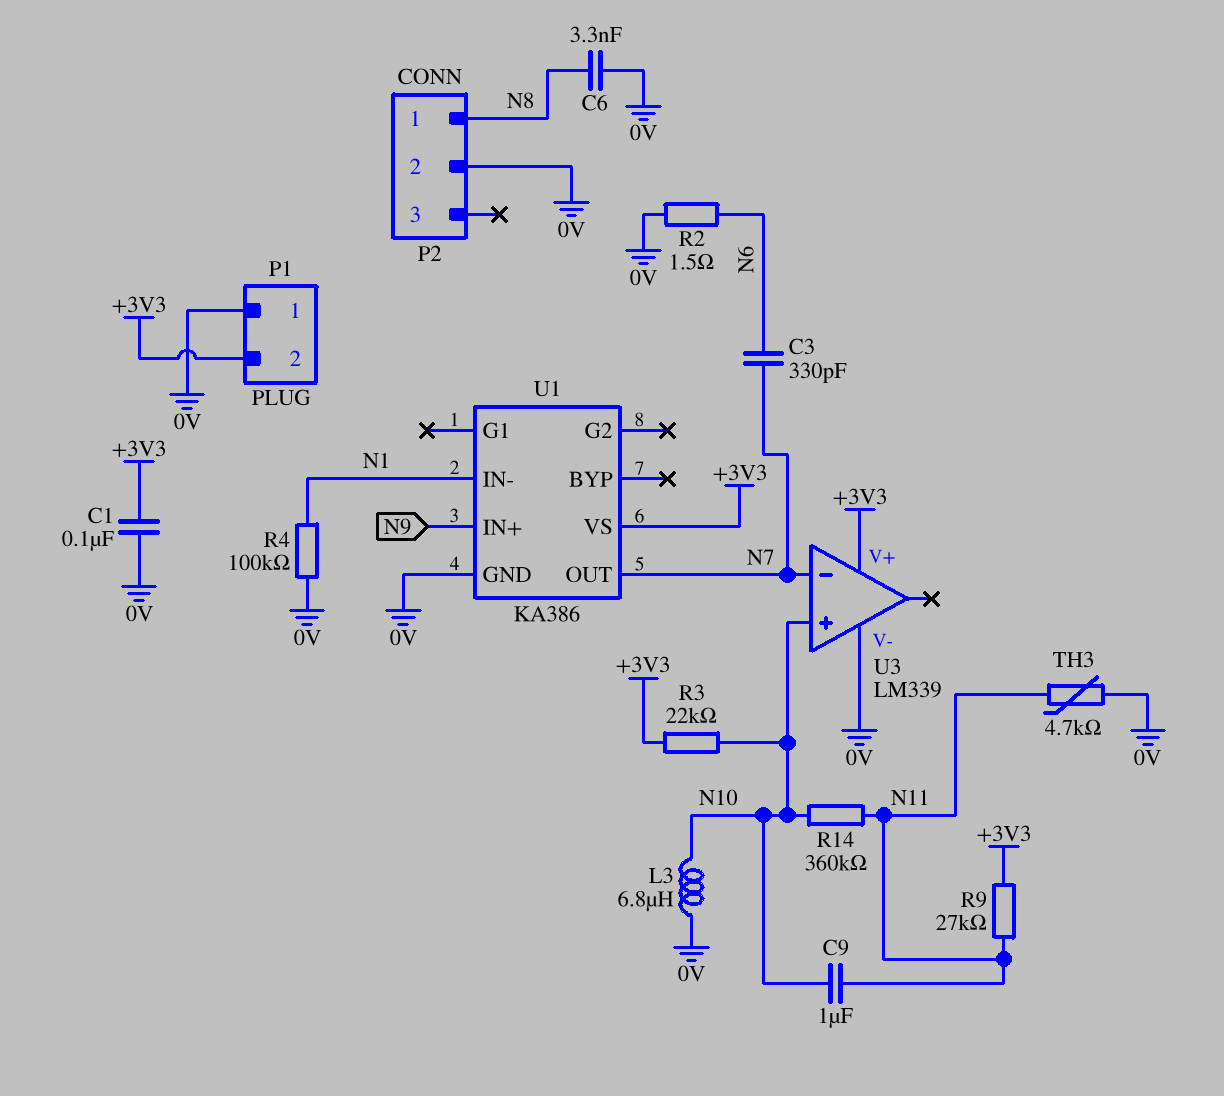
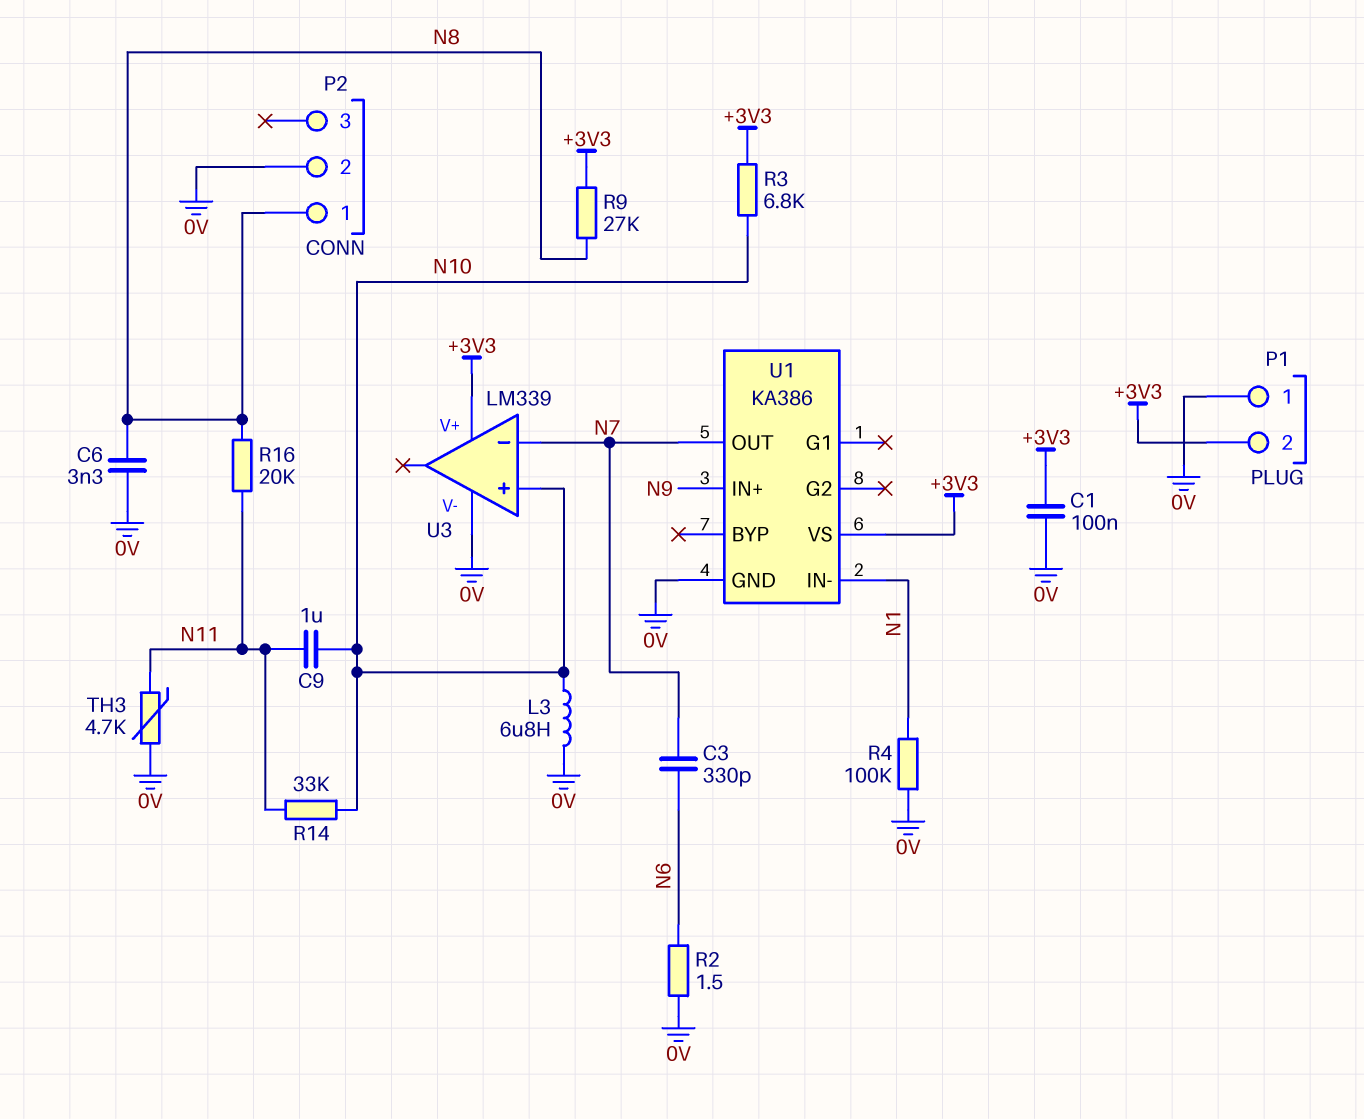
R3: 22k (+3V3, N10) -> 6.8k (+3V3, N10)
R9: 27k (+3V3, N11) -> 27k (+3V3, N8)
R14: 360k (N10, N11) -> 33k (N10, N11)
R16: none -> 20k (N8, N11)

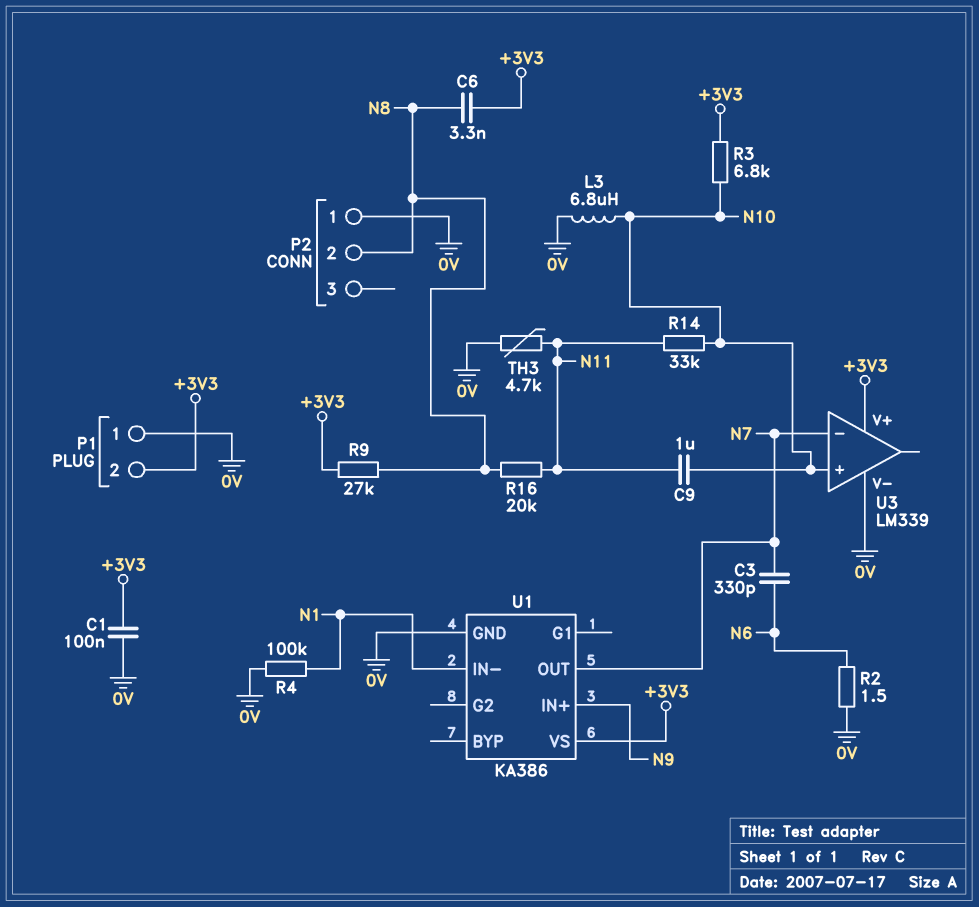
C6: 3.3nF (0V, N8) -> 3.3nF (+3V3, N8)
P2 pin 1: N8 -> 0V
P2 pin 2: 0V -> N8

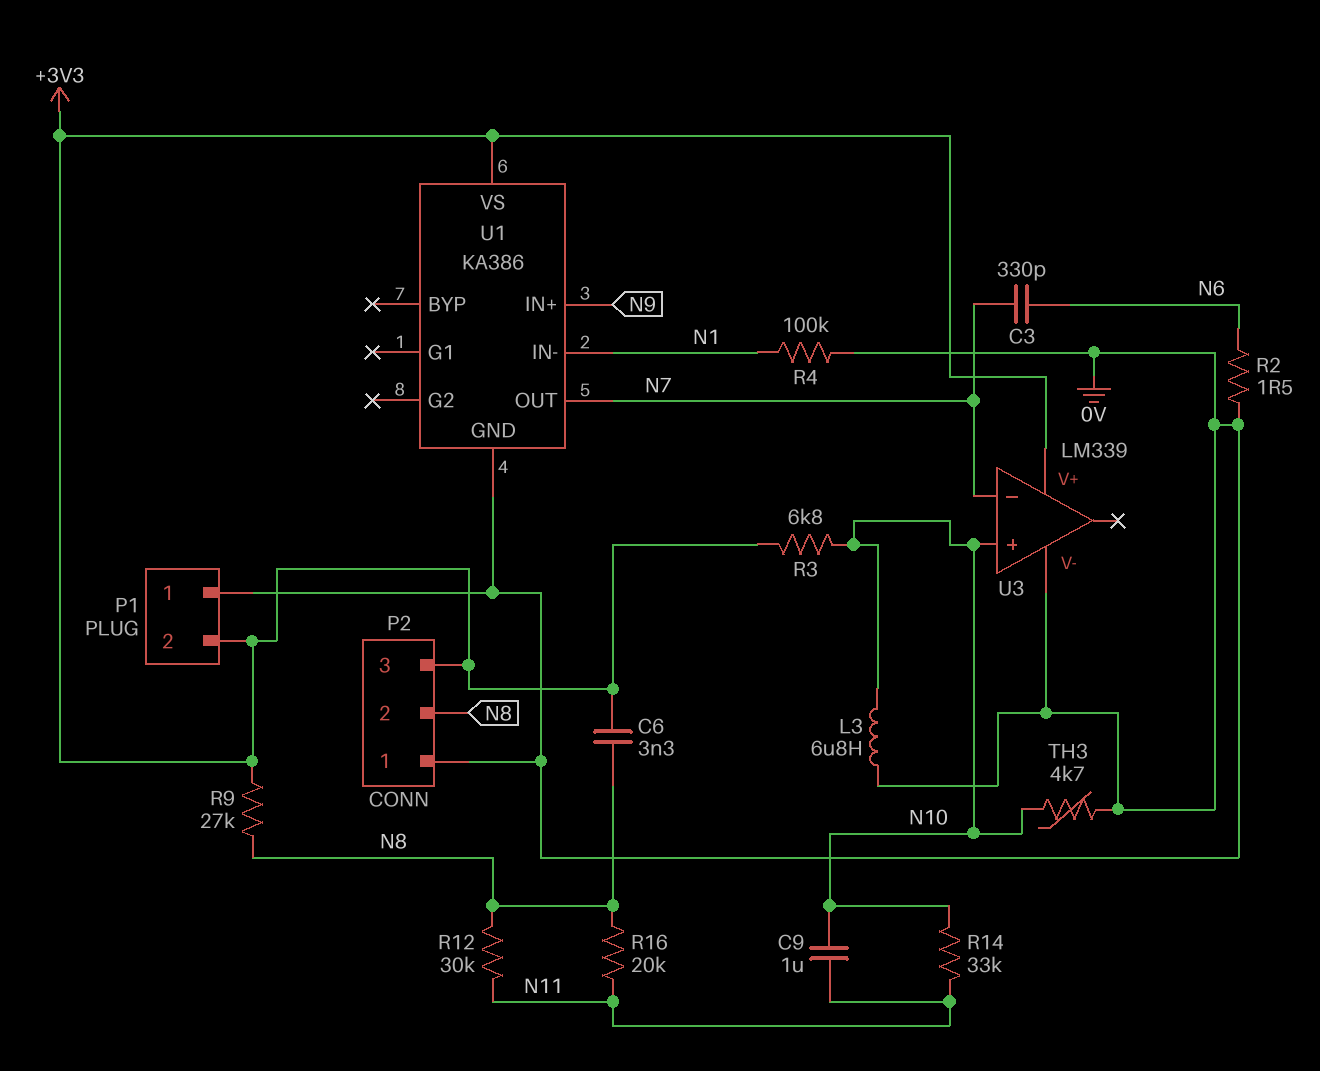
C1: 100nF (+3V3, 0V) -> none
P2 pin 3: none -> +3V3
R12: none -> 30k (N8, N11)
TH3: 4.7k (0V, N11) -> 4.7k (0V, N10)

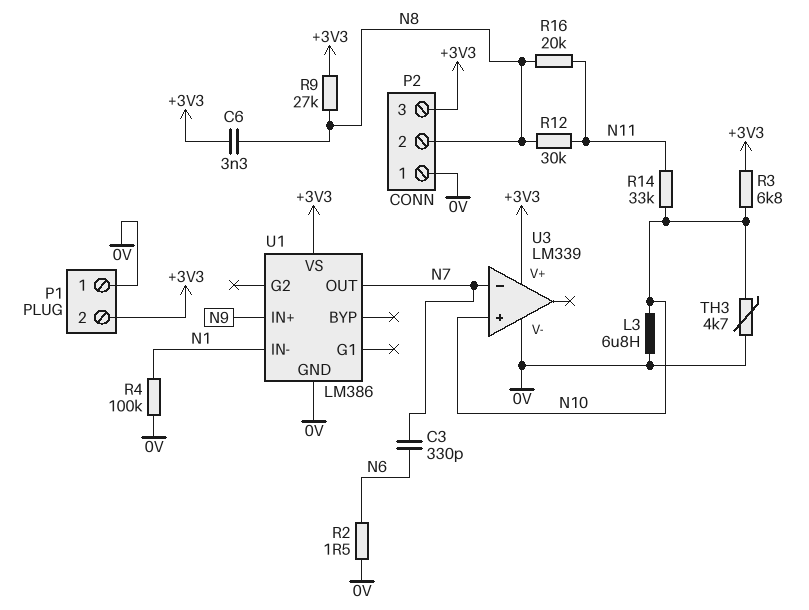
C9: 1uF (N10, N11) -> none
U1: KA386 -> LM386

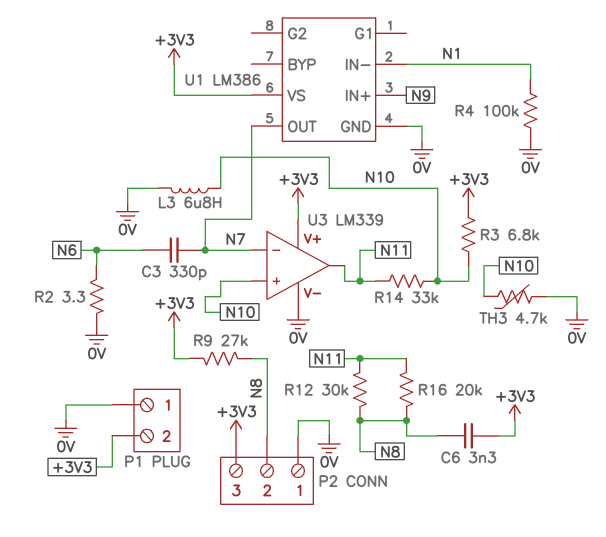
R2: 1.5 (0V, N6) -> 3.3 (0V, N6)
U3 pin out: none -> N11

